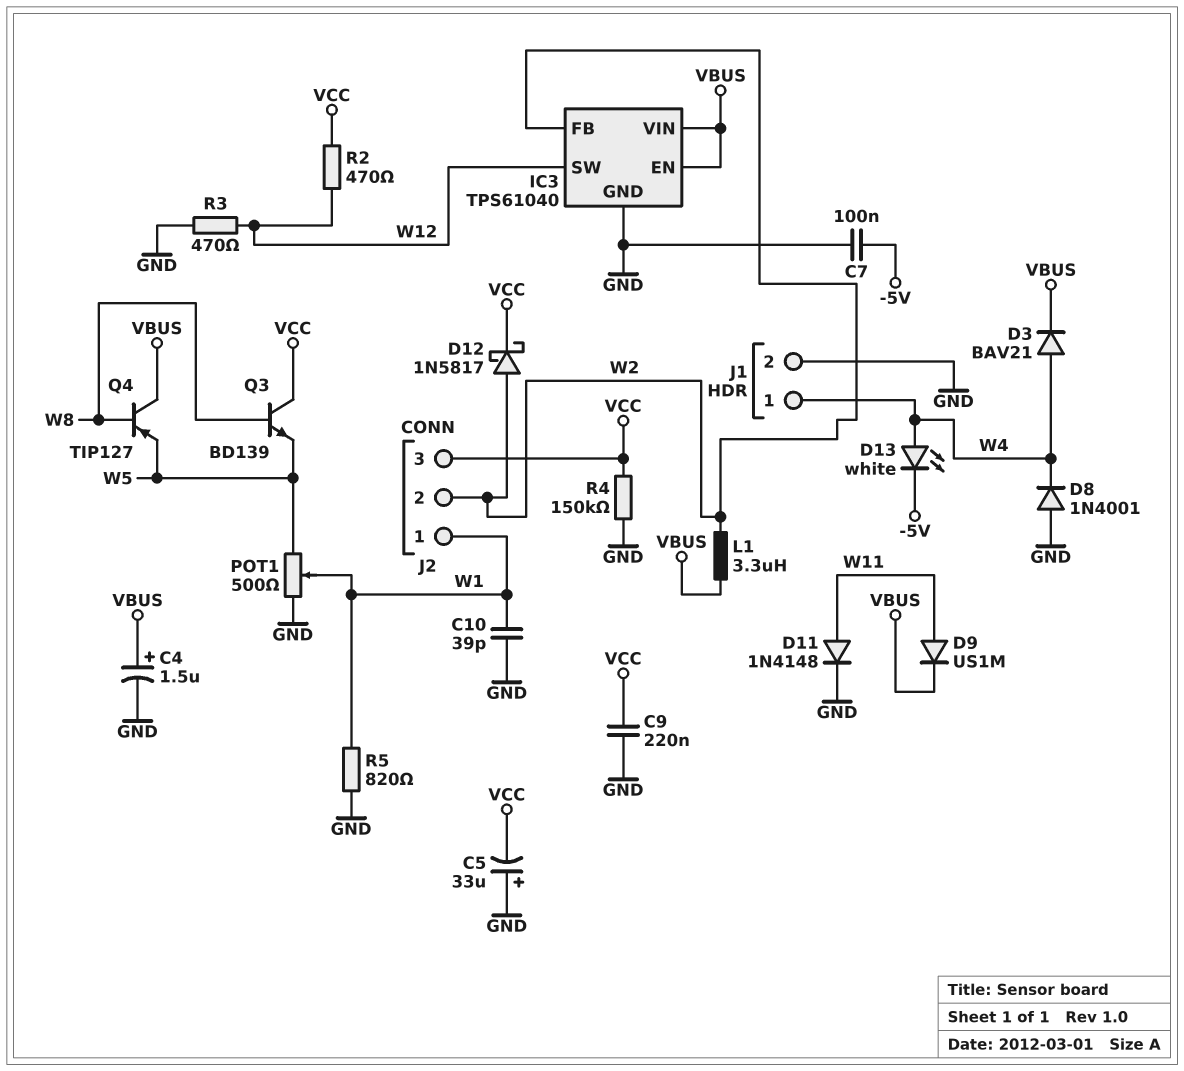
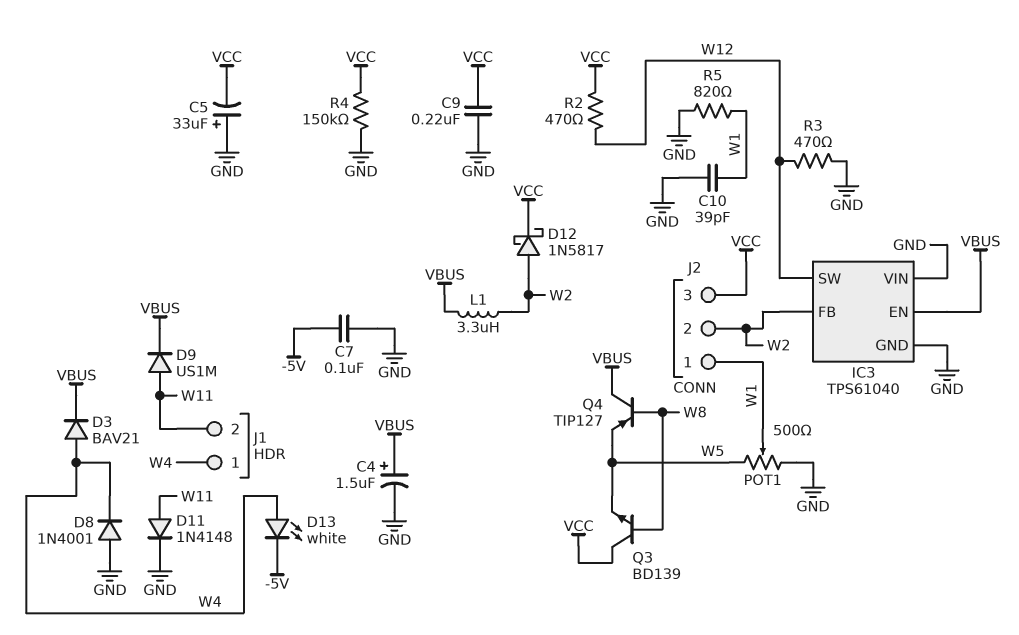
IC3 pin VIN: VBUS -> GND
J1 pin 2: GND -> W11

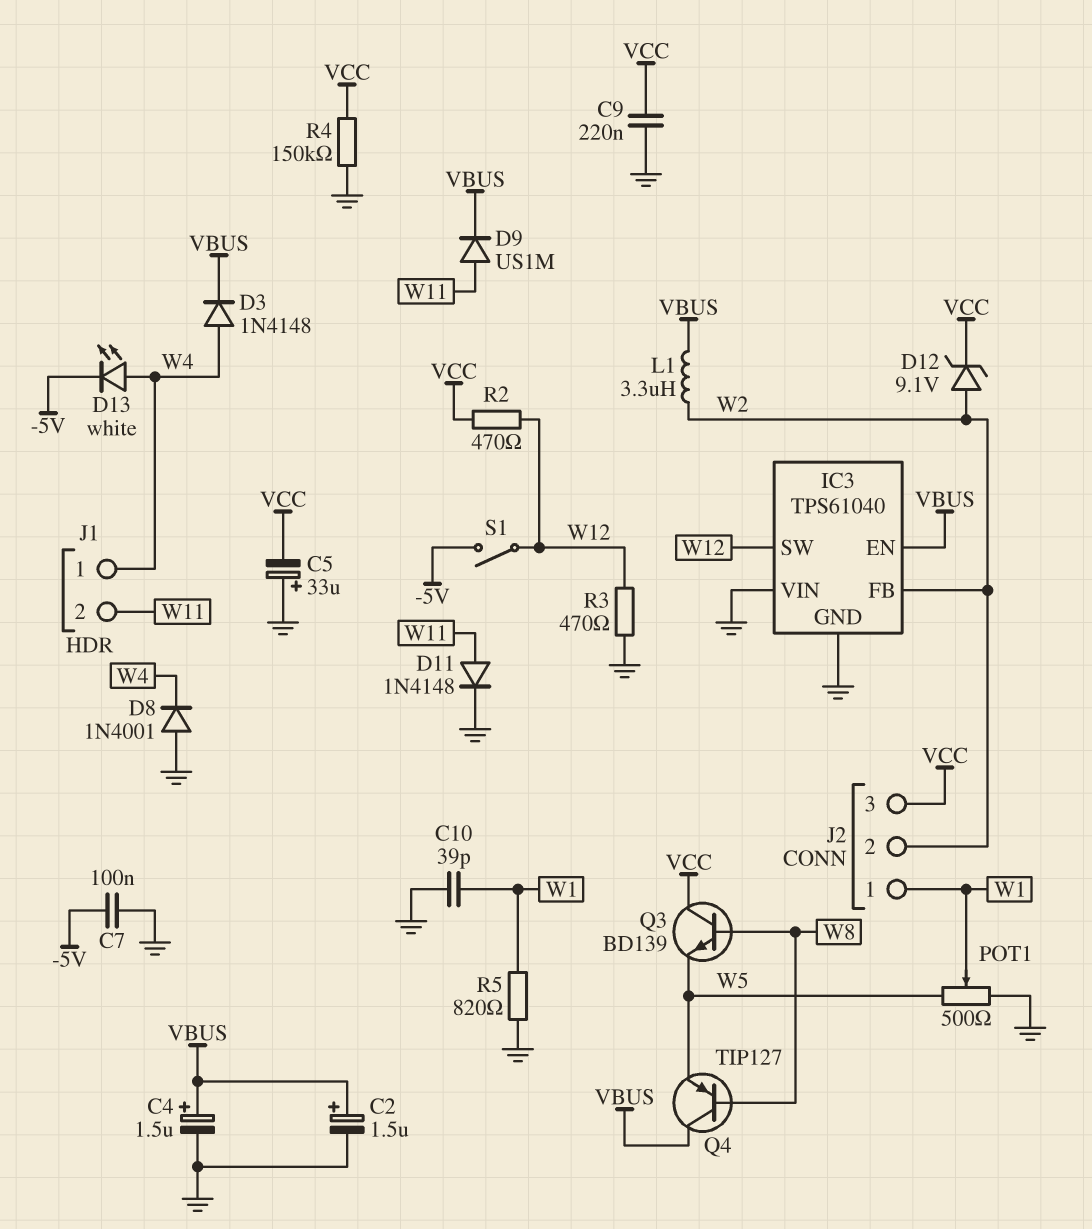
C2: none -> 1.5uF (plus VBUS, minus GND)
D3: diode BAV21 (A W4, K VBUS) -> diode 1N4148 (A W4, K VBUS)
D12: schottky 1N5817 (A W2, K VCC) -> zener 9.1V (A W2, K VCC)
S1: none -> switch (-5V, W12)

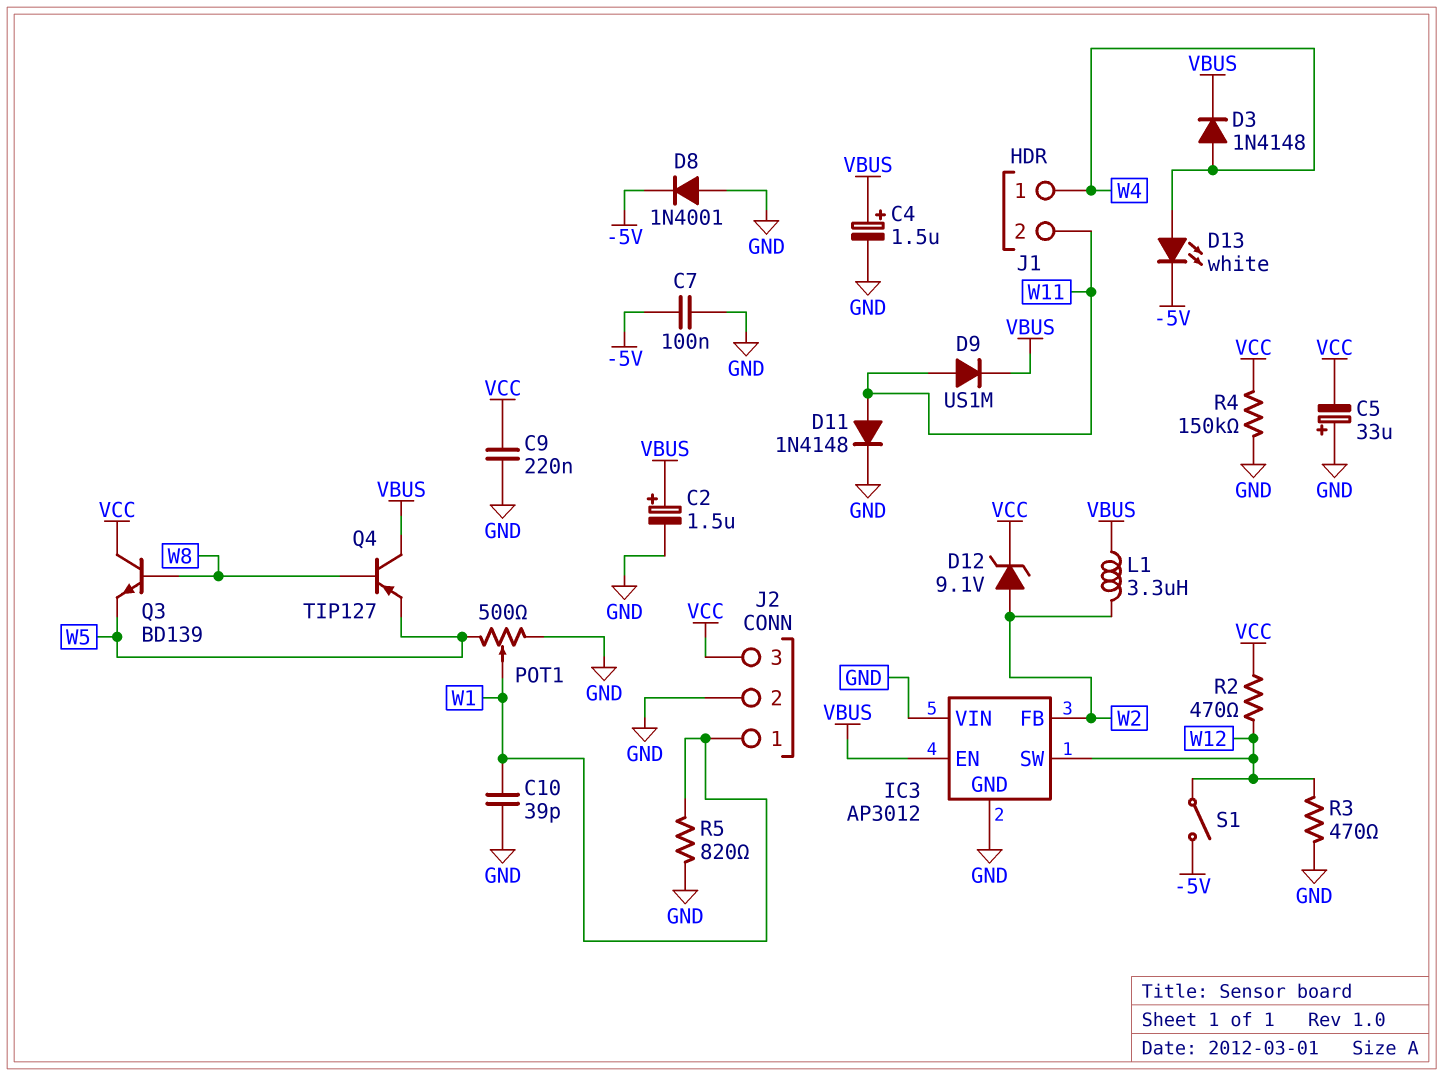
D8: diode 1N4001 (A GND, K W4) -> diode 1N4001 (A GND, K -5V)
IC3: TPS61040 -> AP3012
J2 pin 2: W2 -> GND

